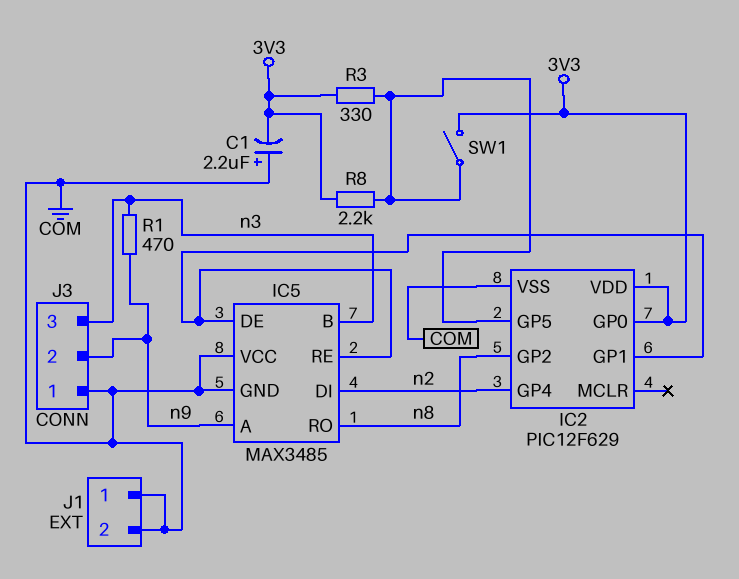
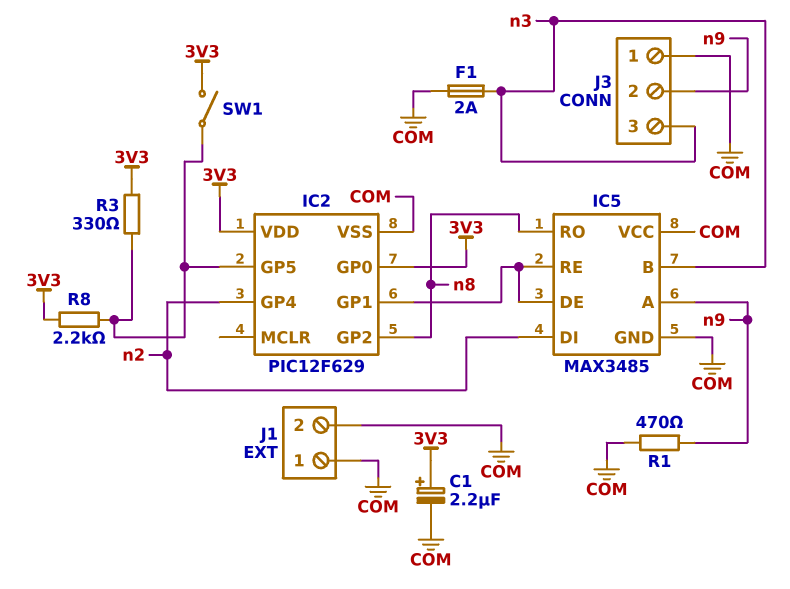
C1: 2.2uF (plus COM, minus 3V3) -> 2.2uF (plus 3V3, minus COM)
F1: none -> 2A (COM, n3)
R1: 470 (n3, n9) -> 470 (COM, n9)

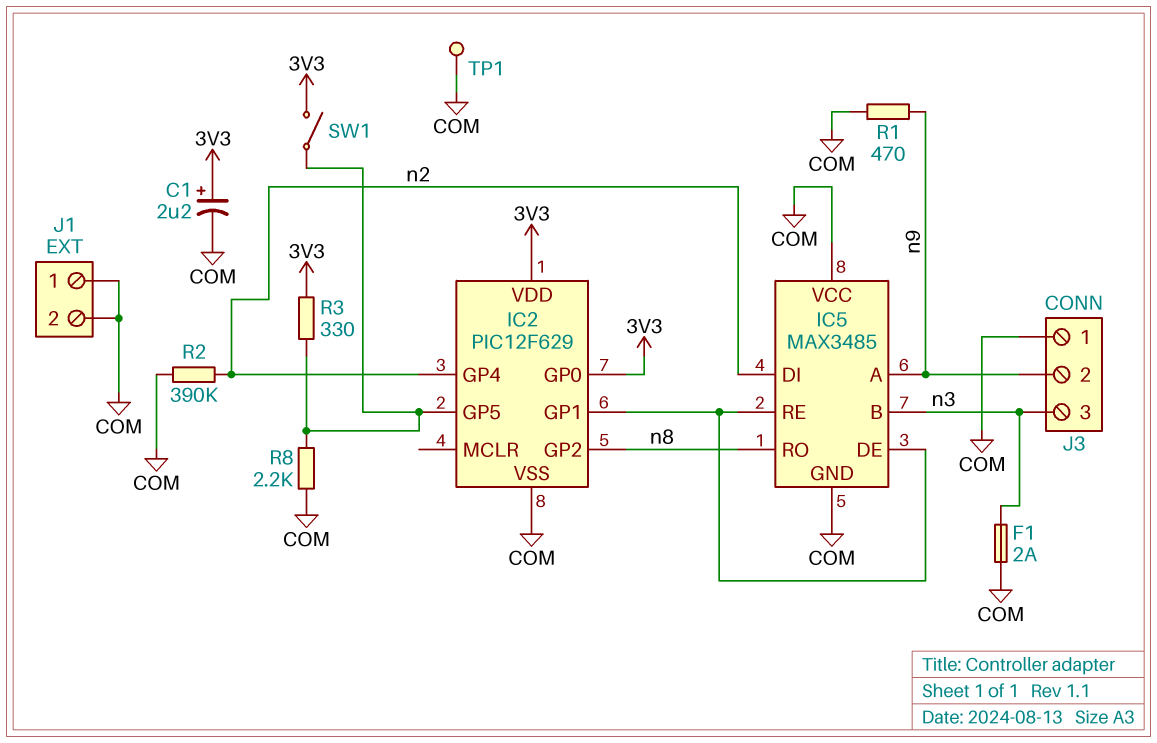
R2: none -> 390k (COM, n2)
R8: 2.2k (3V3, IC2/GP5) -> 2.2k (COM, IC2/GP5)
TP1: none -> test point (COM)

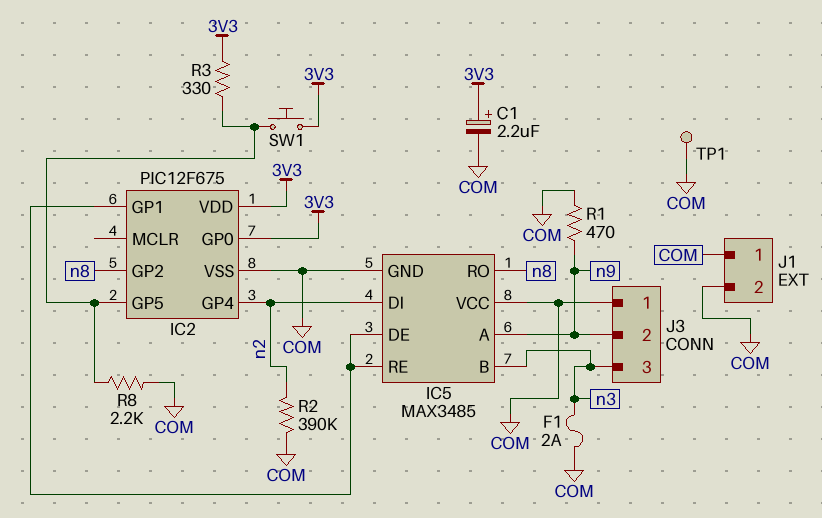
IC2: PIC12F629 -> PIC12F675
SW1: switch (3V3, IC2/GP5) -> button (3V3, IC2/GP5)

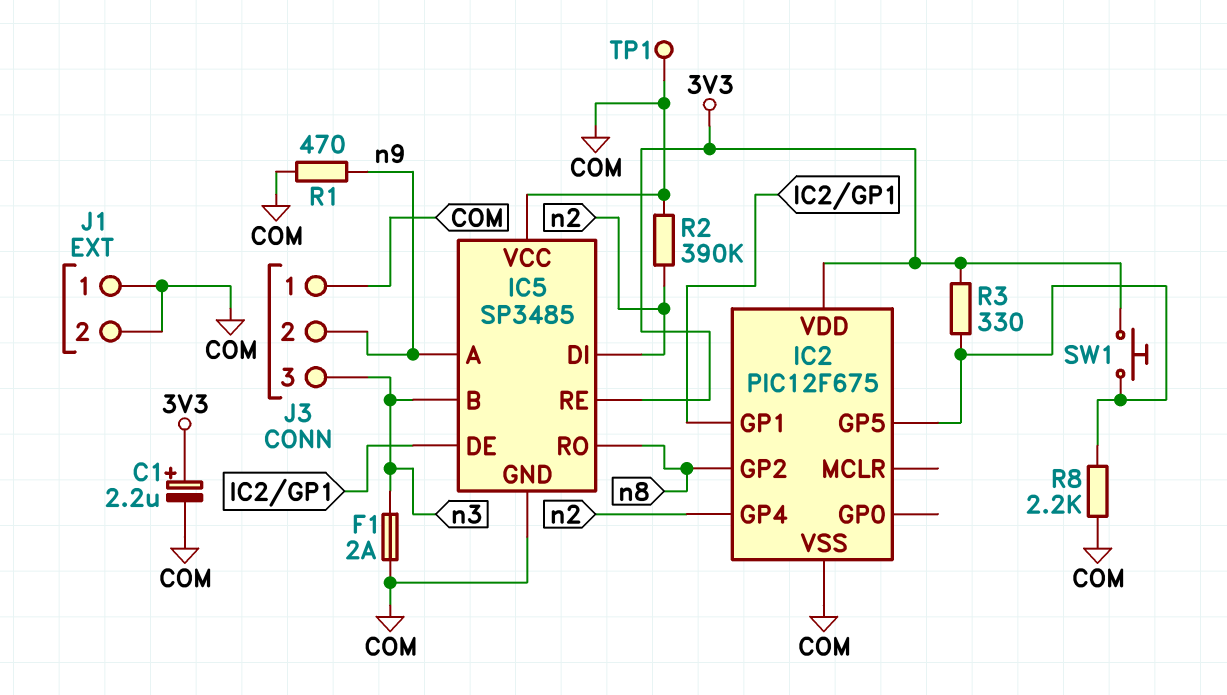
IC2 pin GP0: 3V3 -> none
IC5: MAX3485 -> SP3485
IC5 pin RE: IC2/GP1 -> 3V3

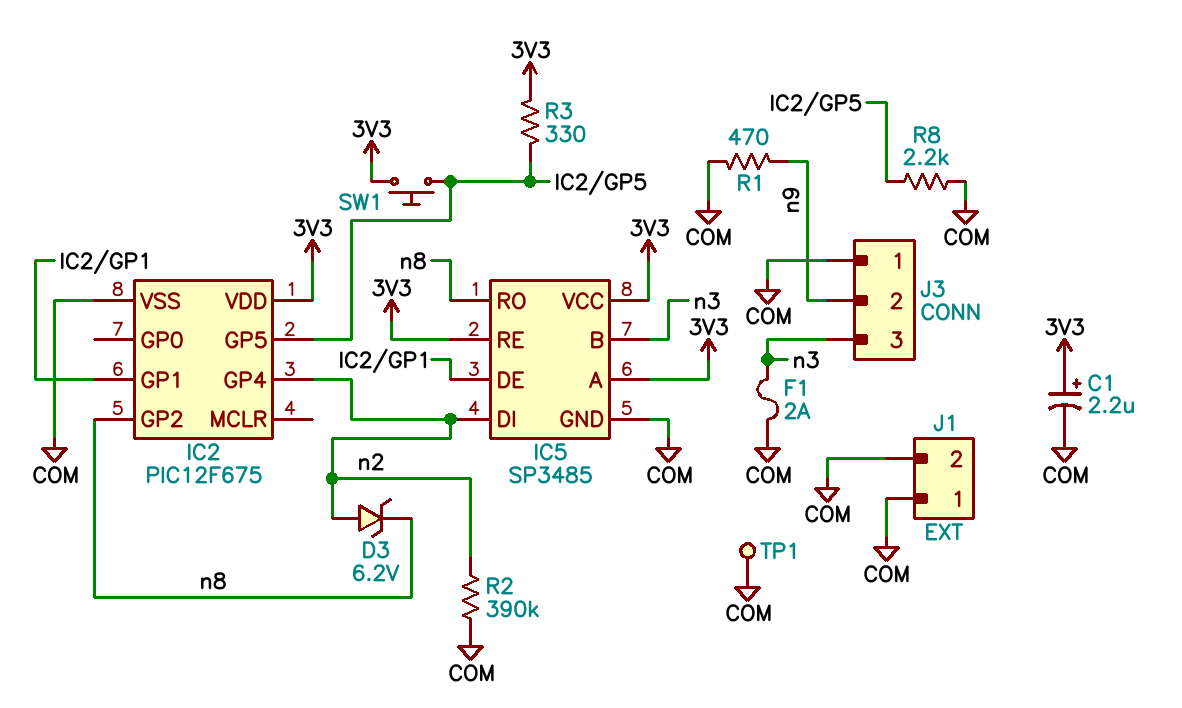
D3: none -> zener 6.2V (A n2, K n8)
IC5 pin A: n9 -> 3V3
IC5 pin VCC: COM -> 3V3

